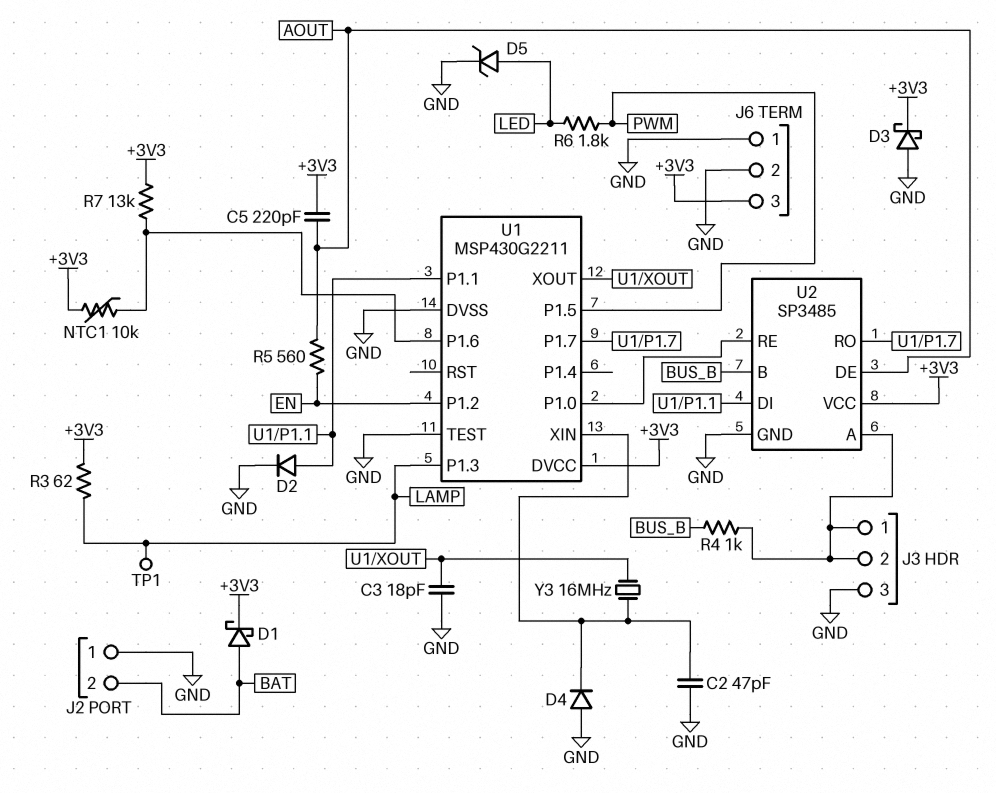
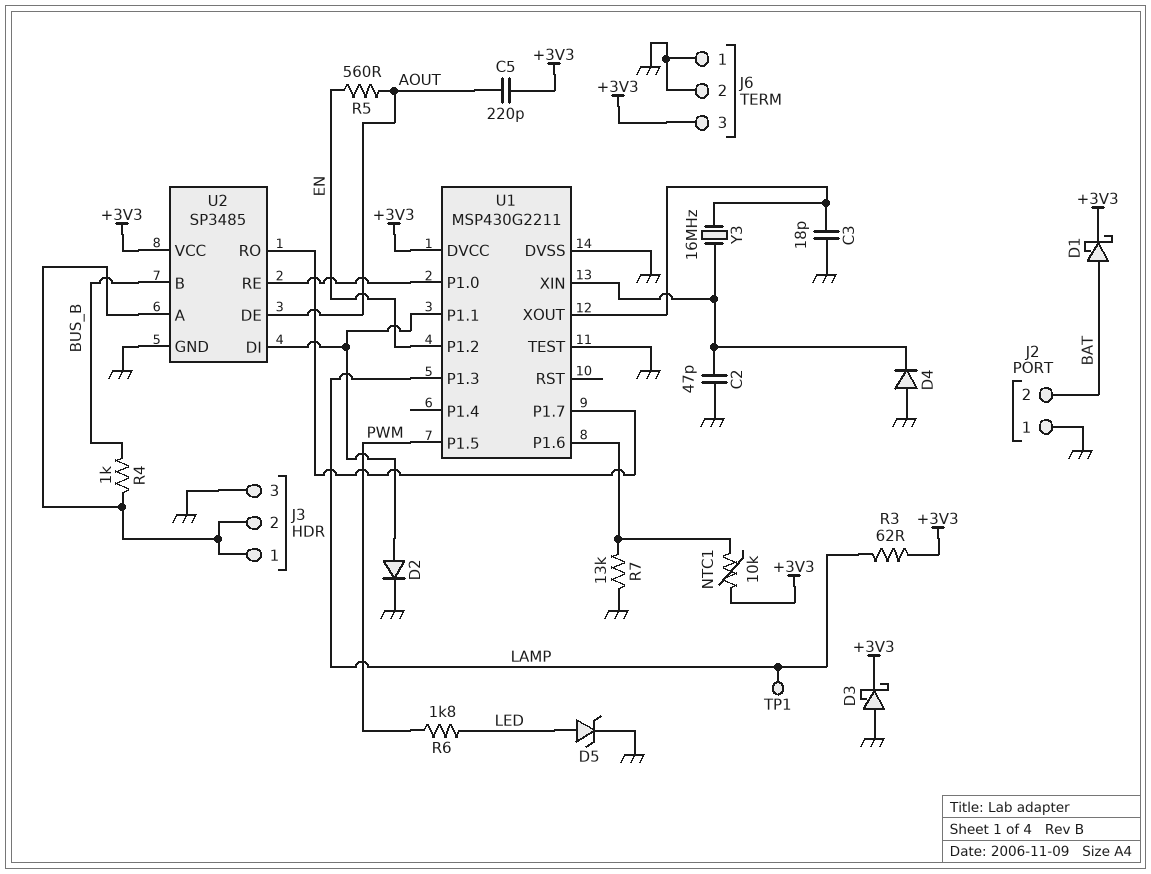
R7: 13k (+3V3, U1/P1.6) -> 13k (GND, U1/P1.6)

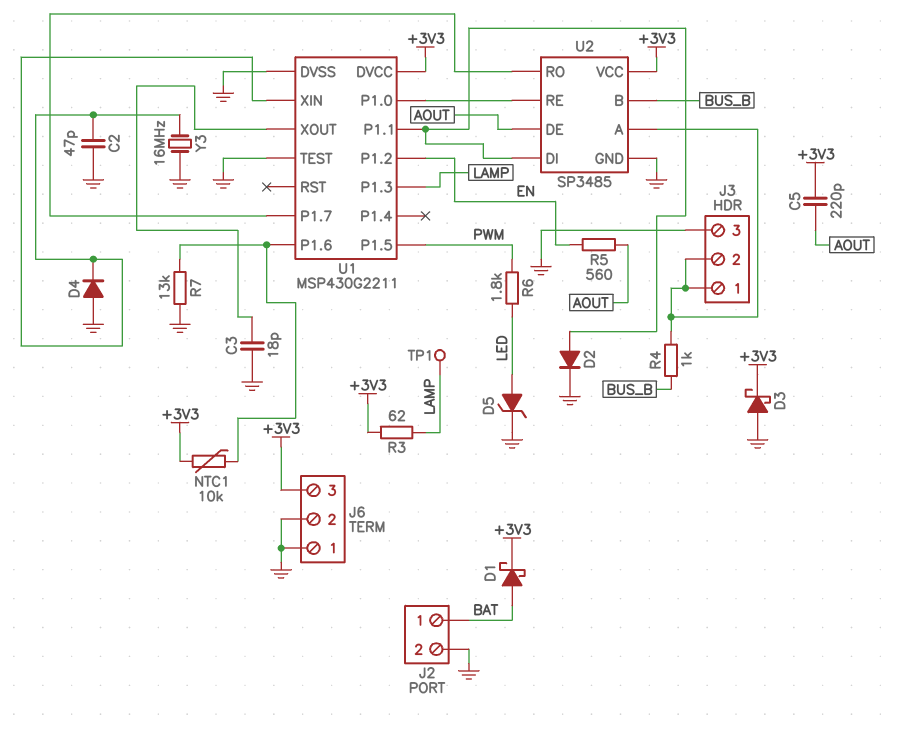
J2 pin 1: GND -> BAT
J2 pin 2: BAT -> GND
Y3: 16MHz (U1/XIN, U1/XOUT) -> 16MHz (GND, U1/XIN)

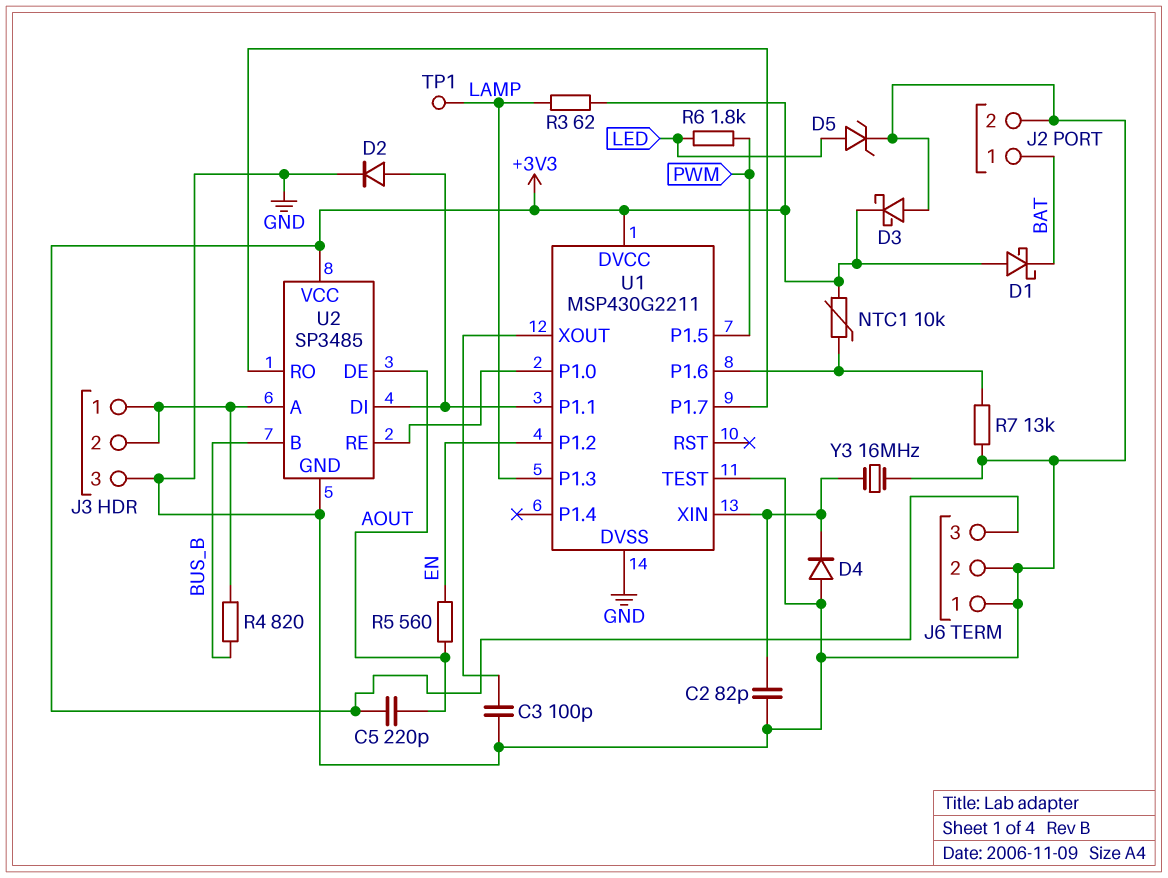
C2: 47pF (GND, U1/XIN) -> 82pF (GND, U1/XIN)
C3: 18pF (GND, U1/XOUT) -> 100pF (GND, U1/XOUT)
D1: schottky (A BAT, K +3V3) -> schottky (A +3V3, K BAT)
R4: 1k (BUS_B, J3/1) -> 820 (BUS_B, J3/1)

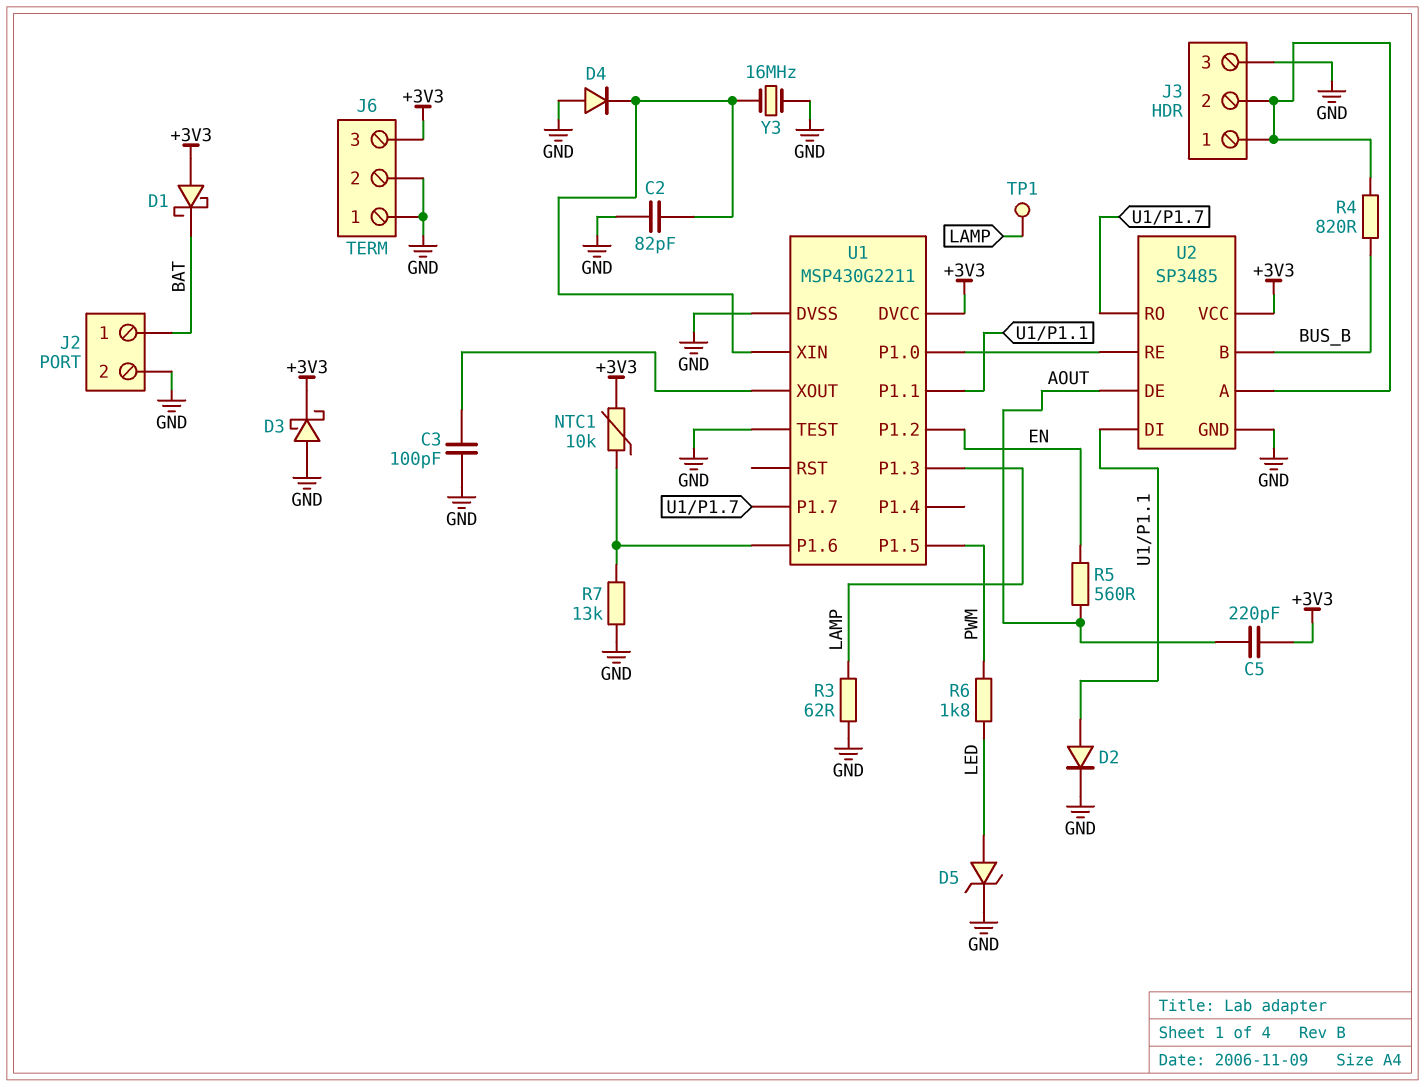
R3: 62 (+3V3, LAMP) -> 62 (GND, LAMP)

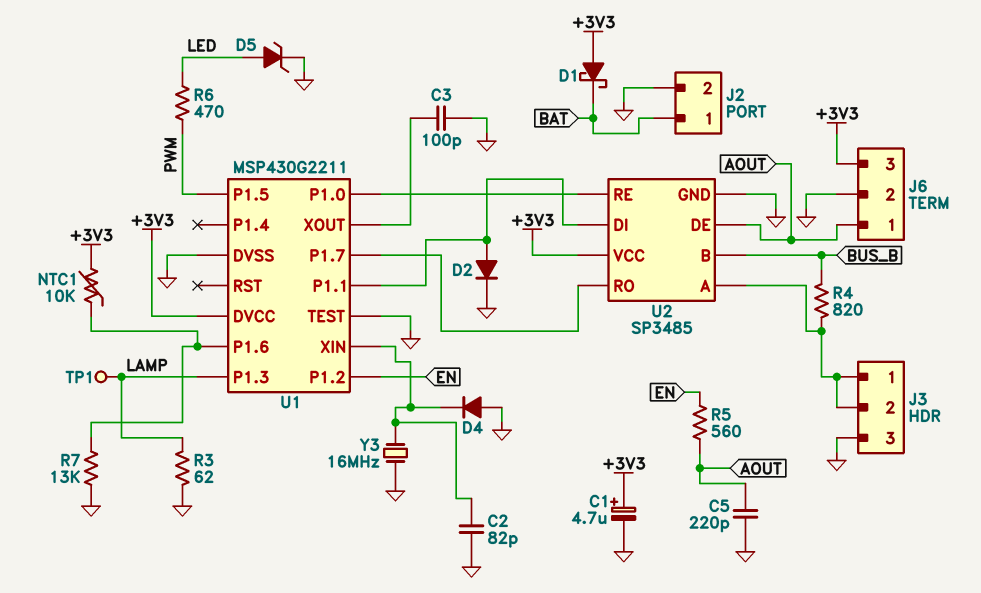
C1: none -> 4.7uF (plus +3V3, minus GND)
C5: 220pF (+3V3, AOUT) -> 220pF (AOUT, GND)
D3: schottky (A GND, K +3V3) -> none
J6 pin 1: GND -> AOUT
R6: 1.8k (LED, PWM) -> 470 (LED, PWM)

